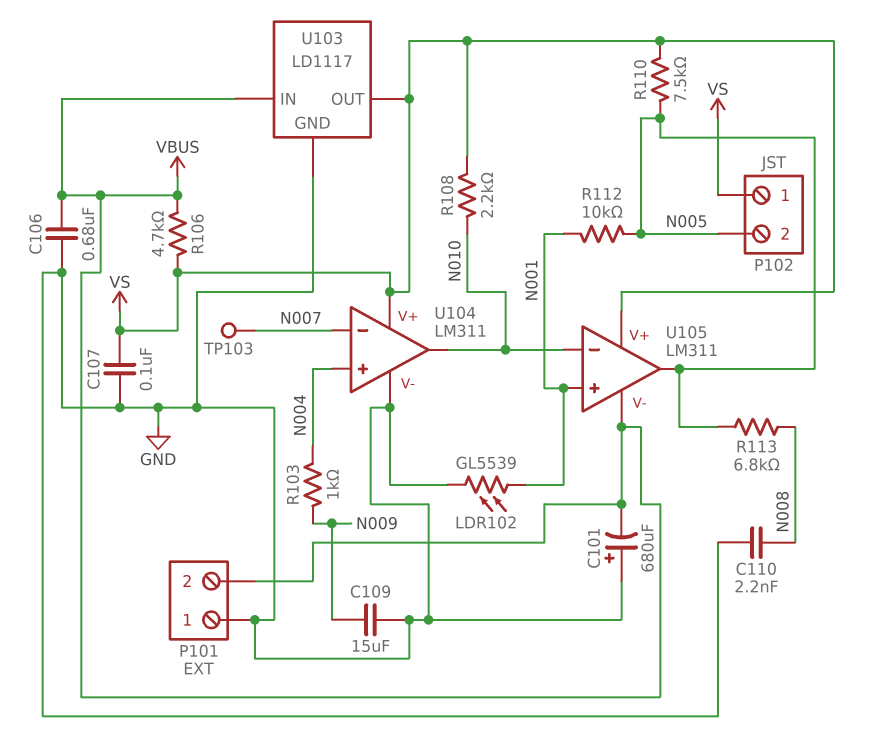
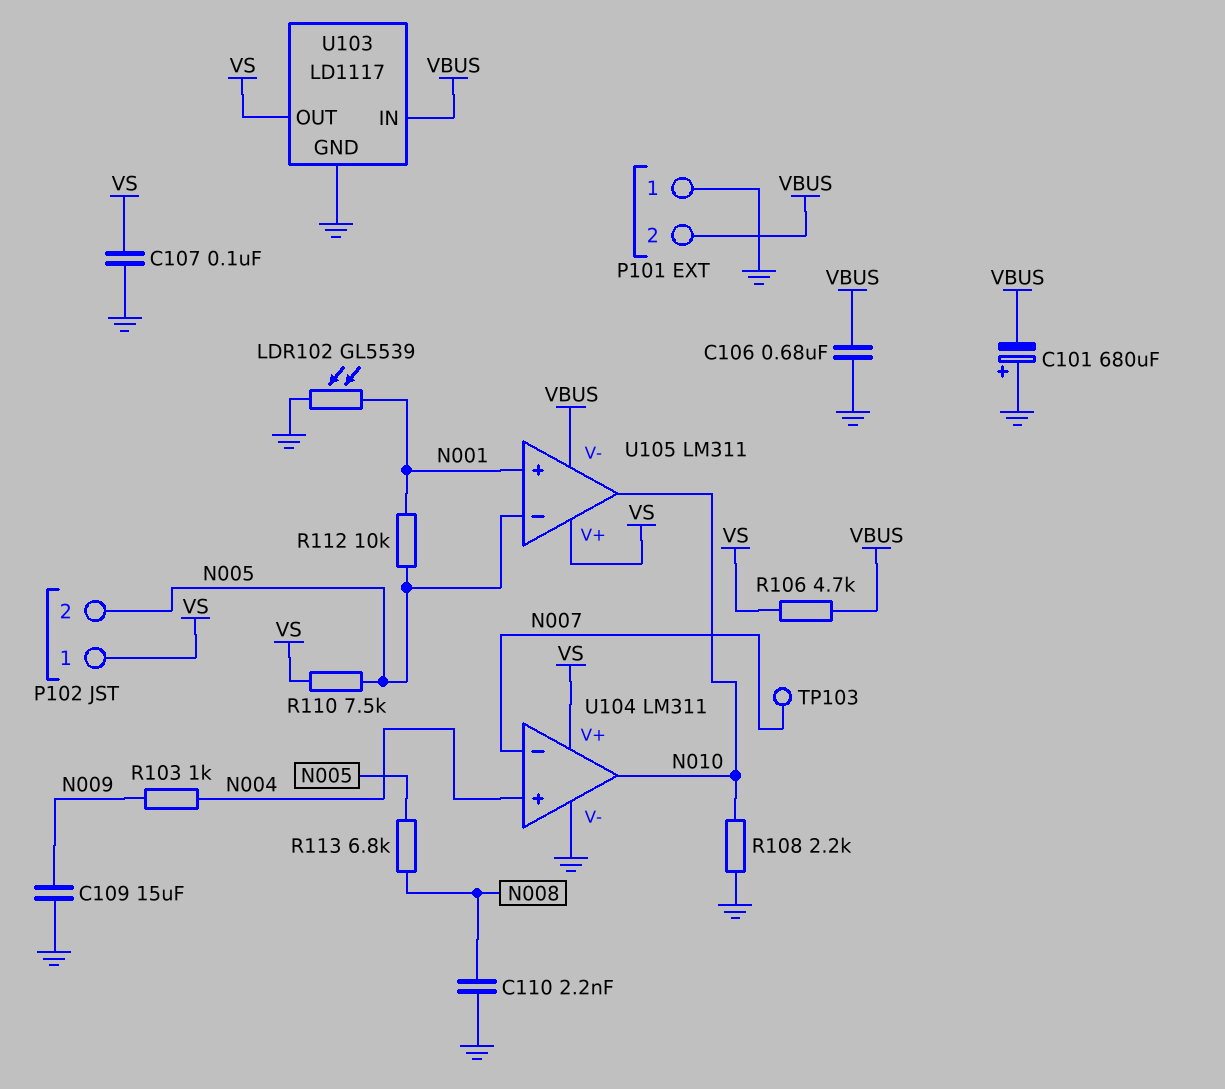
R108: 2.2k (N010, VS) -> 2.2k (GND, N010)
U105 pin in-: N010 -> N005
U105 pin out: N005 -> N010

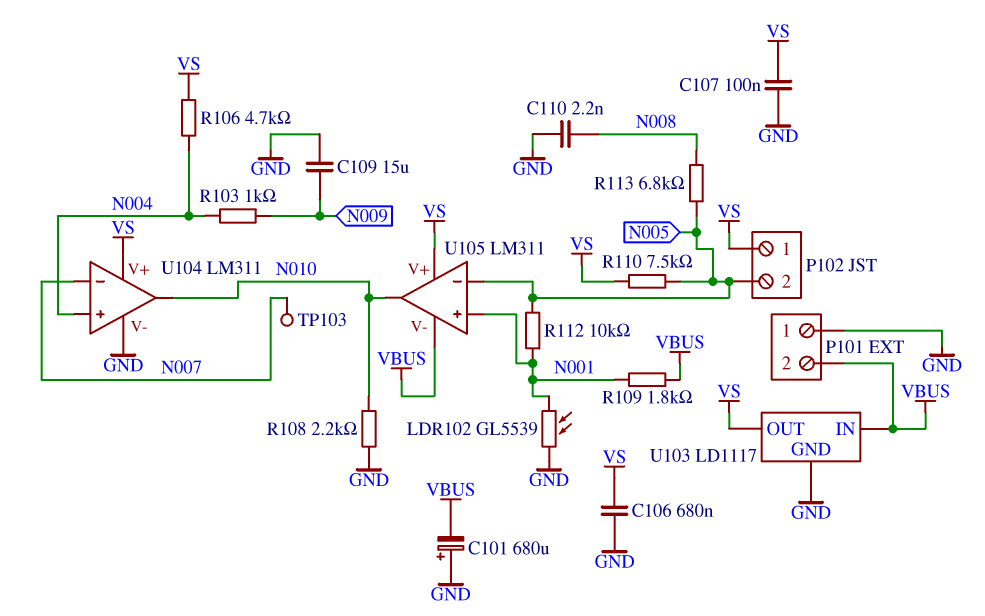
C106: 680nF (GND, VBUS) -> 680nF (GND, VS)
R106: 4.7k (VBUS, VS) -> 4.7k (N004, VS)
R109: none -> 1.8k (N001, VBUS)

